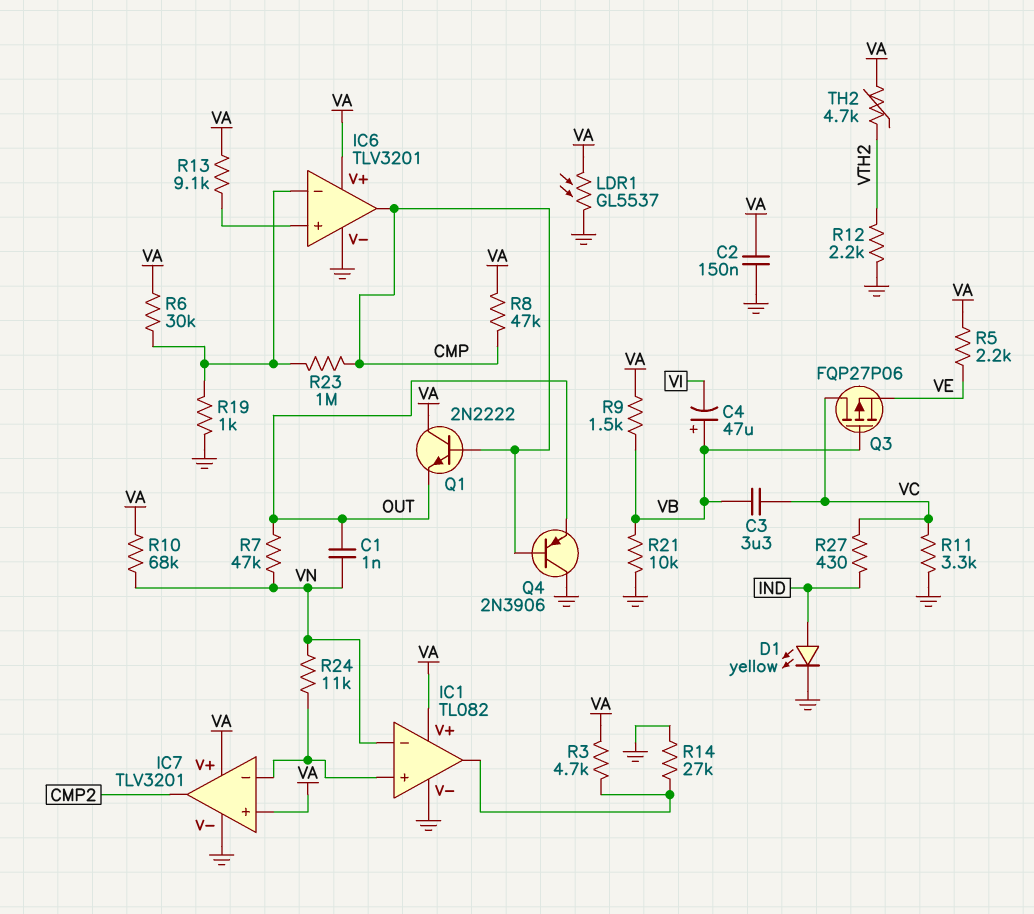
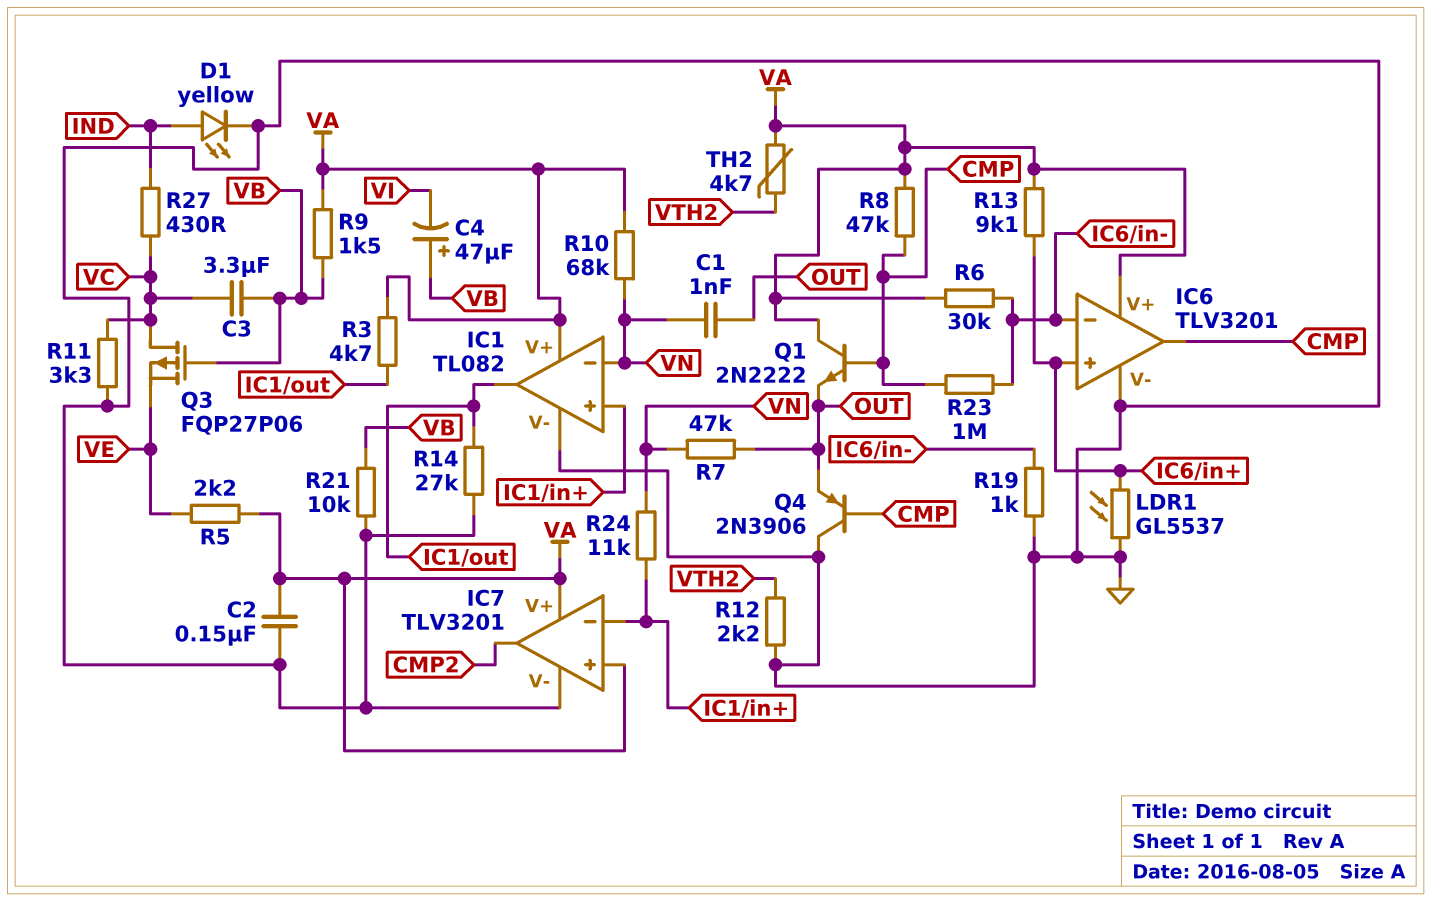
LDR1: GL5537 (GND, VA) -> GL5537 (GND, IC6/in+)

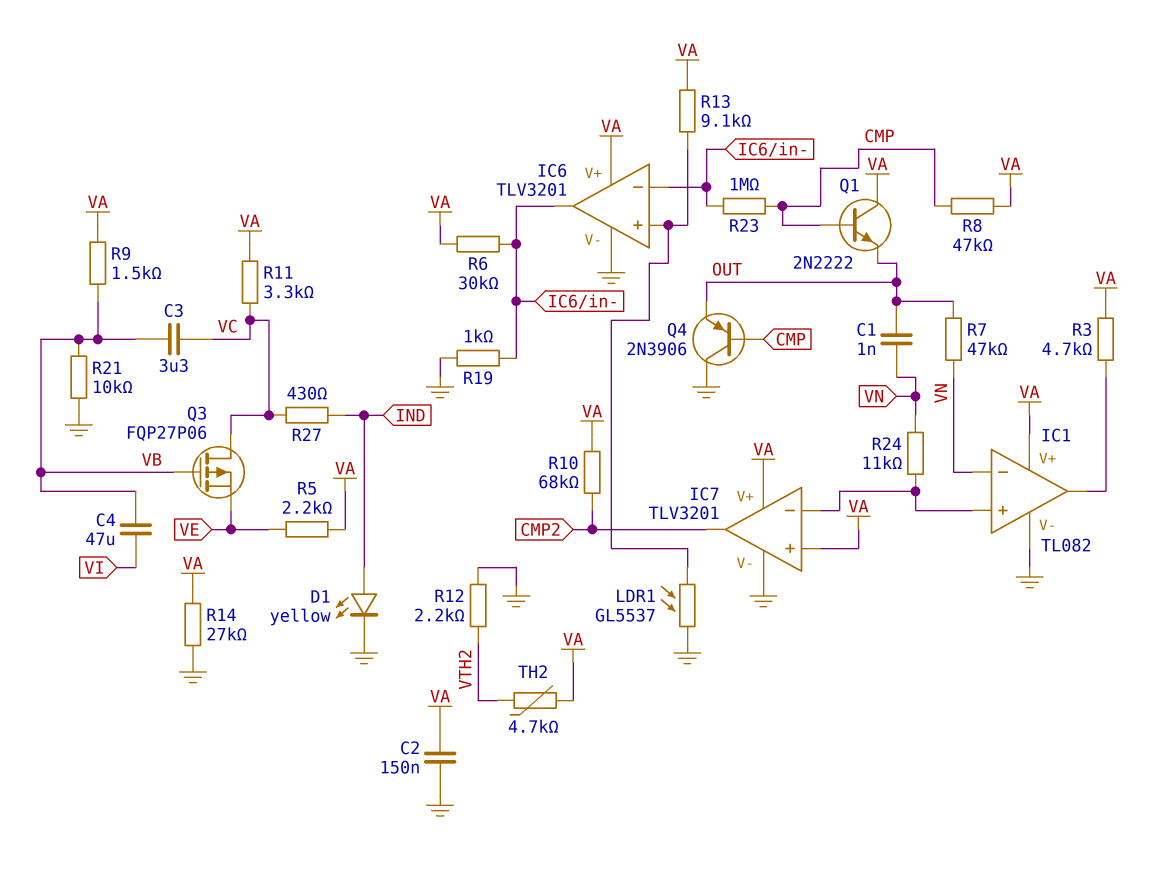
C4: 47uF (plus VB, minus VI) -> 47uF (VB, VI)
IC6 pin out: CMP -> IC6/in-
R10: 68k (VA, VN) -> 68k (CMP2, VA)
R11: 3.3k (GND, VC) -> 3.3k (VA, VC)
R14: 27k (GND, IC1/out) -> 27k (GND, VA)

